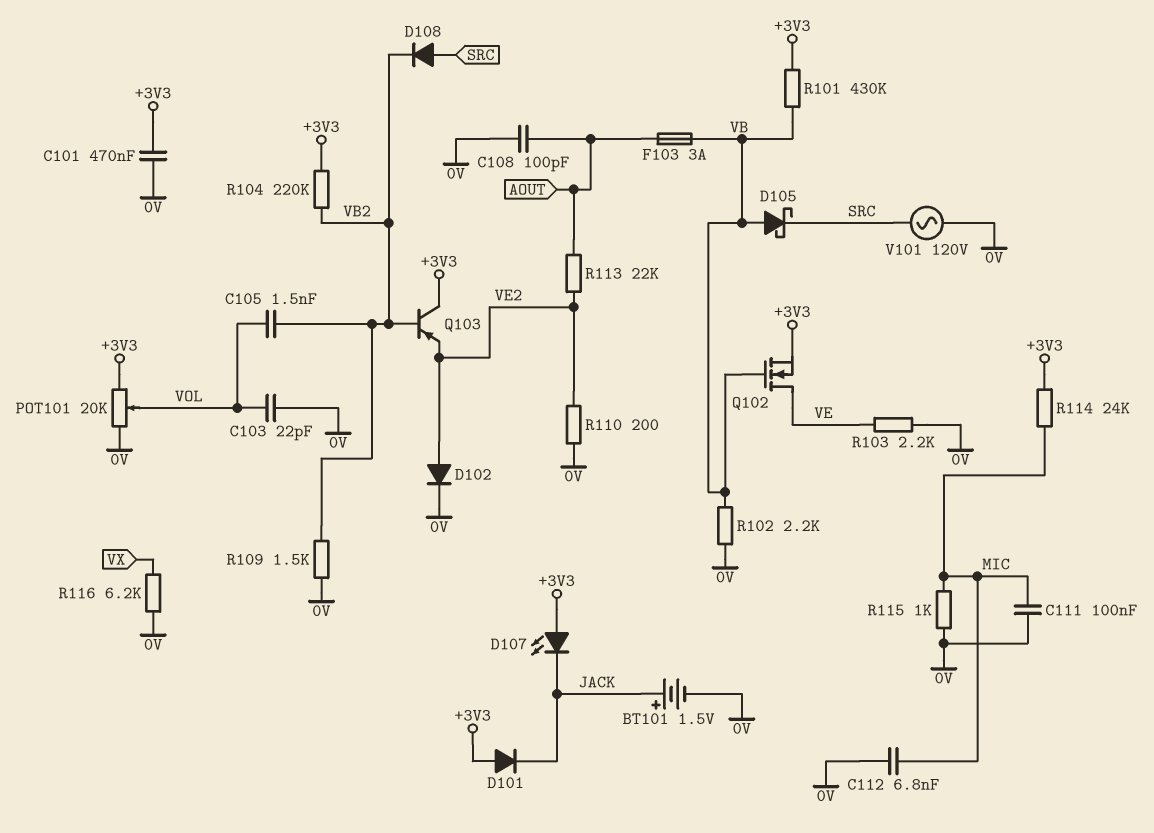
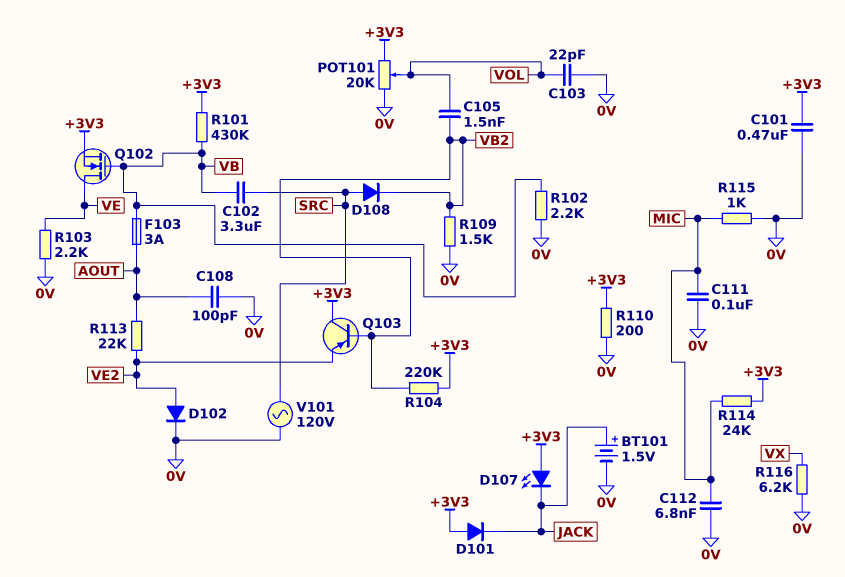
C102: none -> 3.3uF (SRC, VB)
D105: schottky (A VB, K SRC) -> none
R110: 200 (0V, VE2) -> 200 (+3V3, 0V)

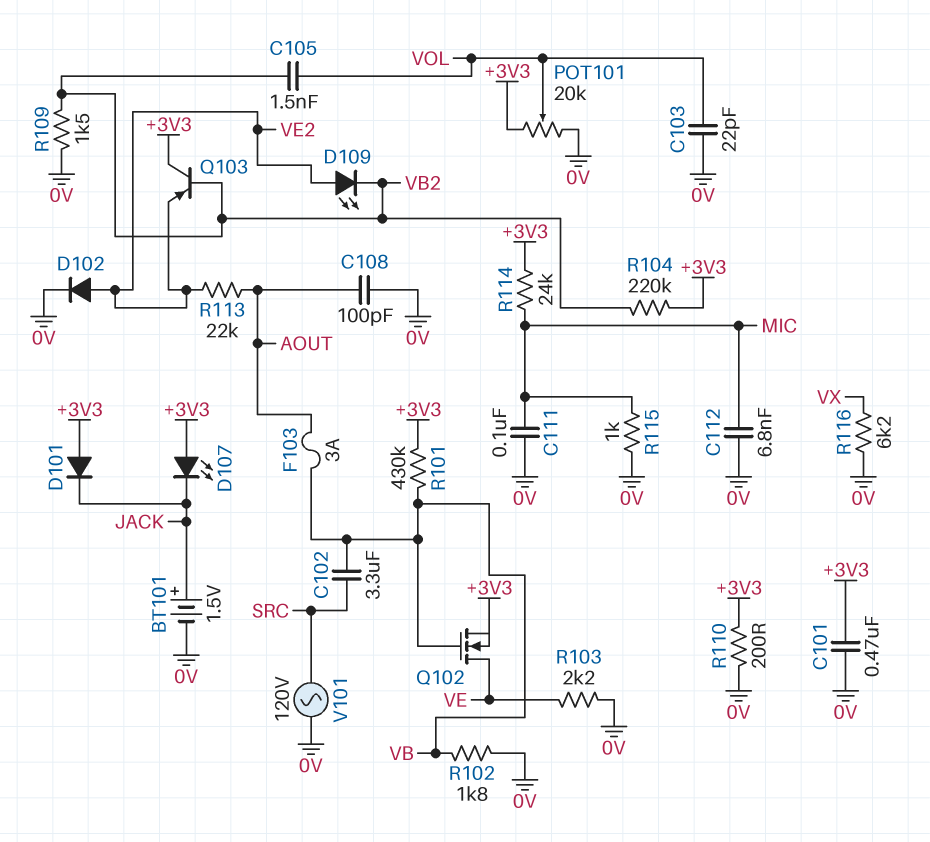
D108: diode (A SRC, K VB2) -> none
D109: none -> LED (A VE2, K VB2)
R102: 2.2k (0V, VB) -> 1.8k (0V, VB)

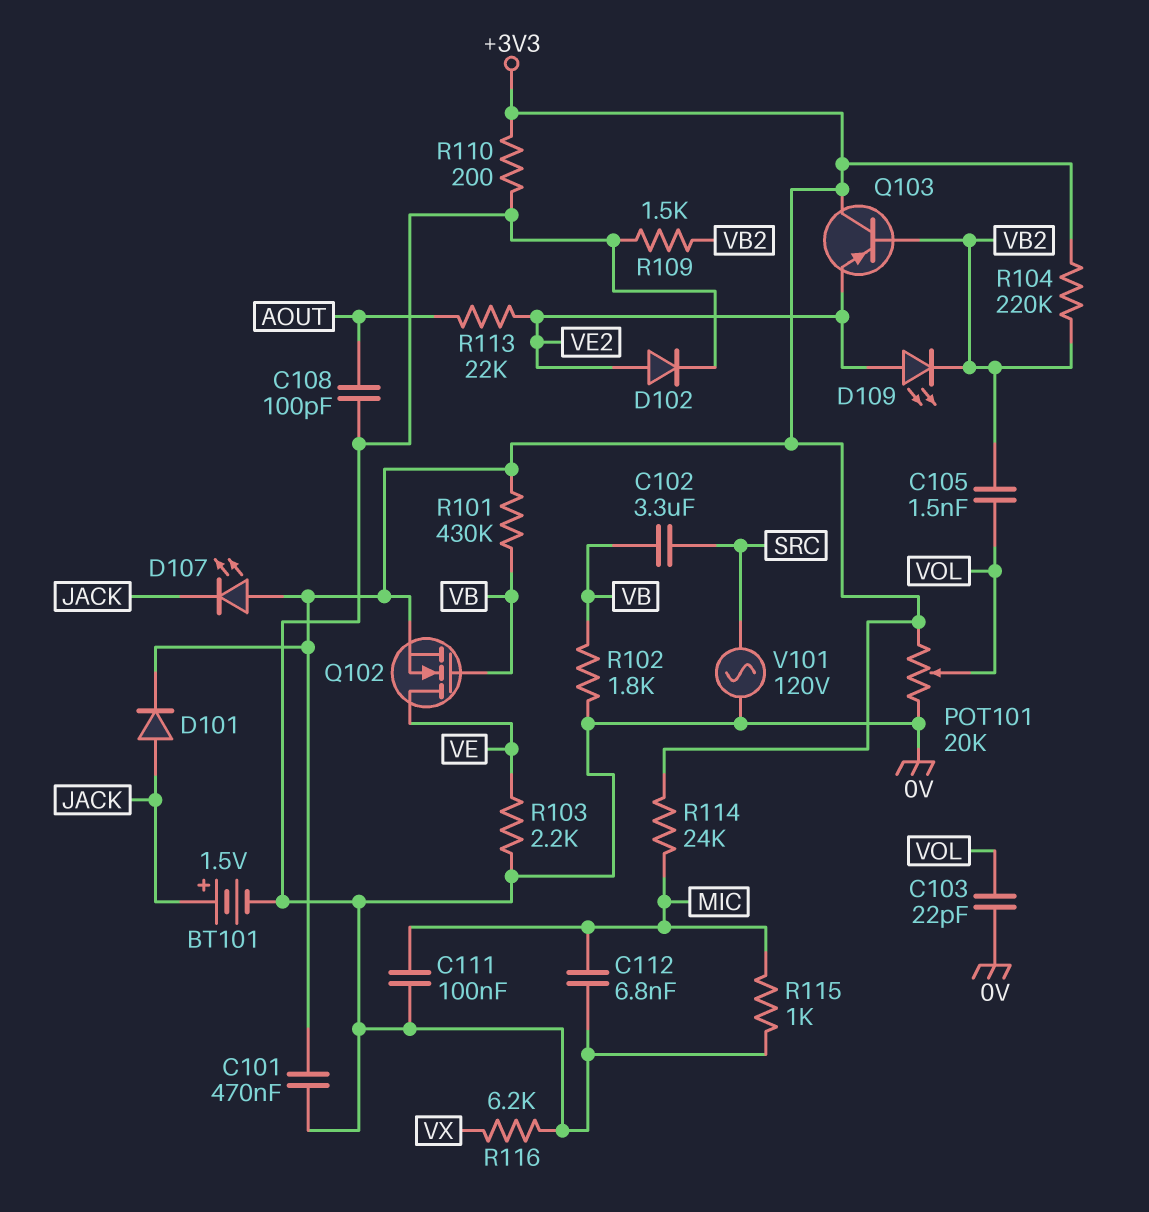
D101: diode (A +3V3, K JACK) -> diode (A JACK, K +3V3)
F103: 3A (AOUT, VB) -> none

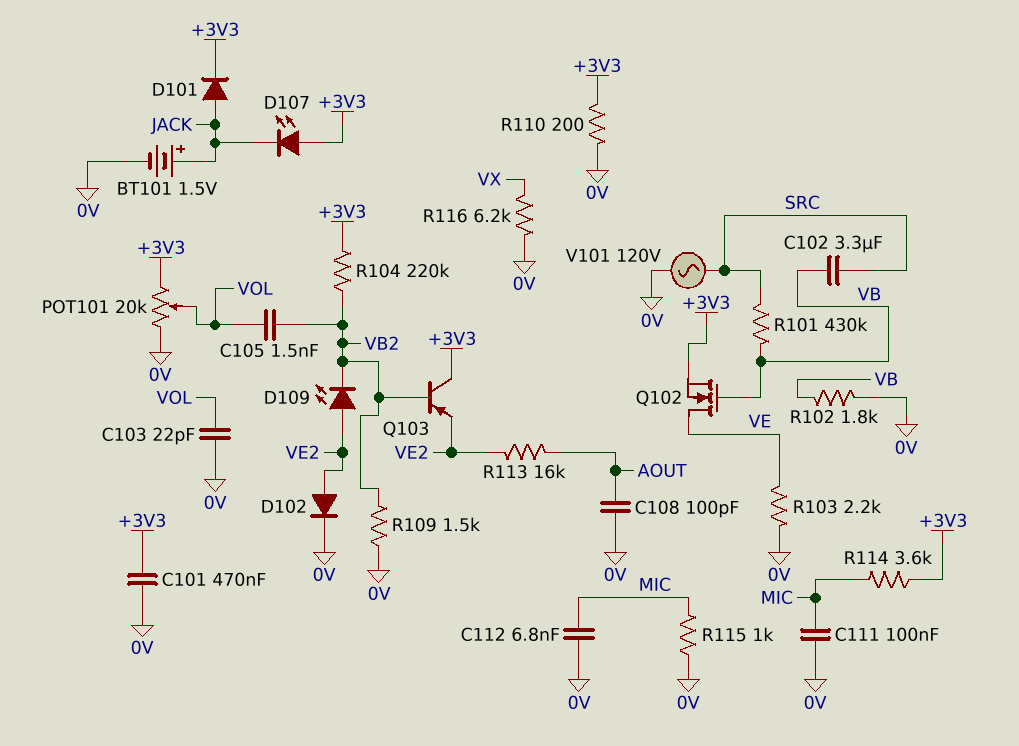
R101: 430k (+3V3, VB) -> 430k (SRC, VB)
R113: 22k (AOUT, VE2) -> 16k (AOUT, VE2)
R114: 24k (+3V3, MIC) -> 3.6k (+3V3, MIC)

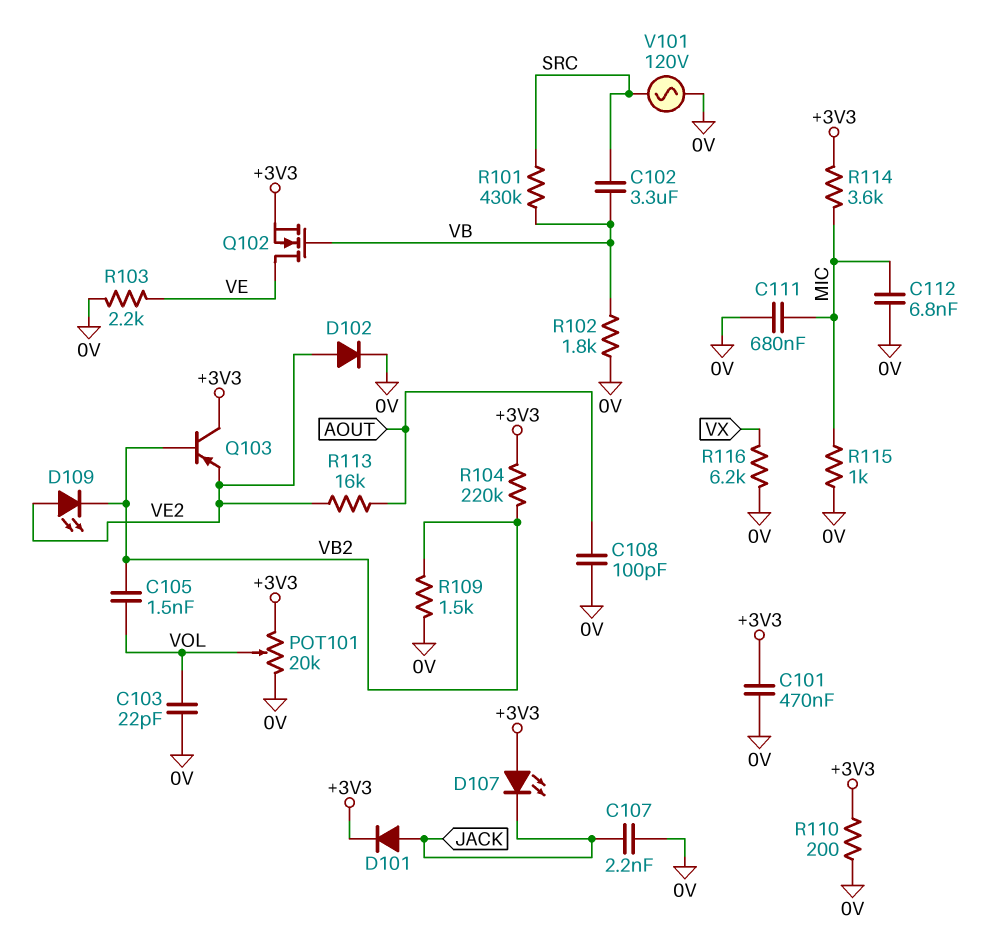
BT101: 1.5V (plus JACK, minus 0V) -> none
C107: none -> 2.2nF (0V, JACK)
C111: 100nF (0V, MIC) -> 680nF (0V, MIC)

